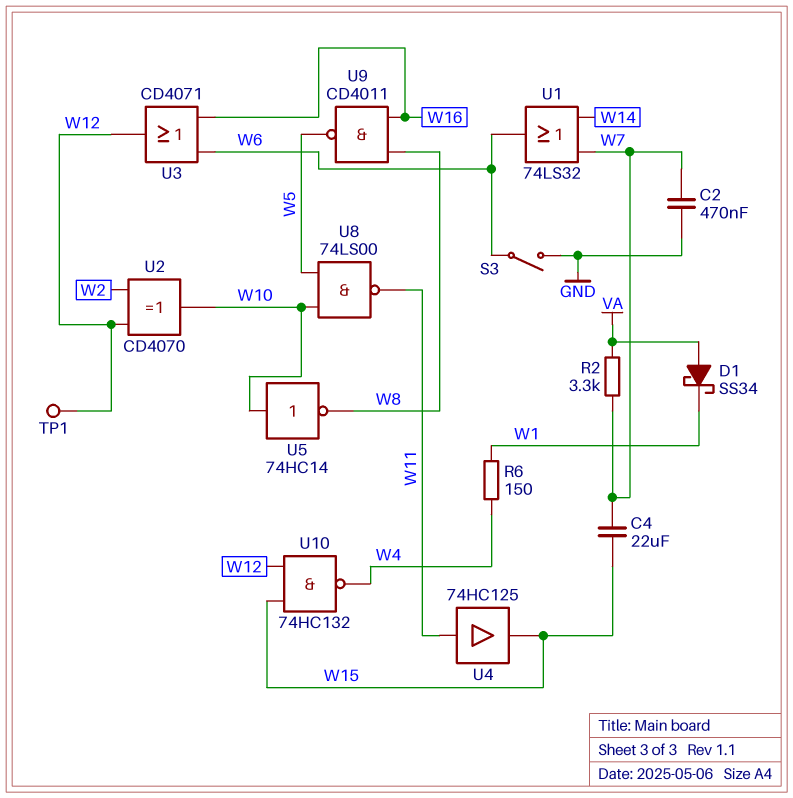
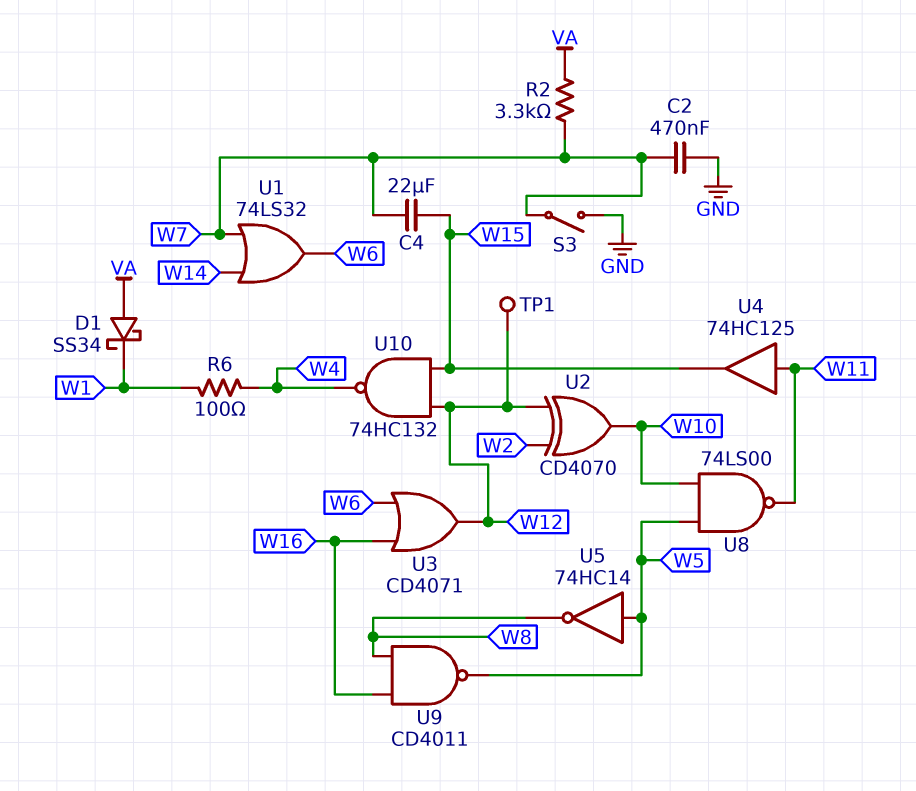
R6: 150 (W1, W4) -> 100 (W1, W4)
S3: switch (GND, W6) -> switch (GND, W7)
U5: NOT 74HC14 (in W10, out W8) -> NOT 74HC14 (in W5, out W8)

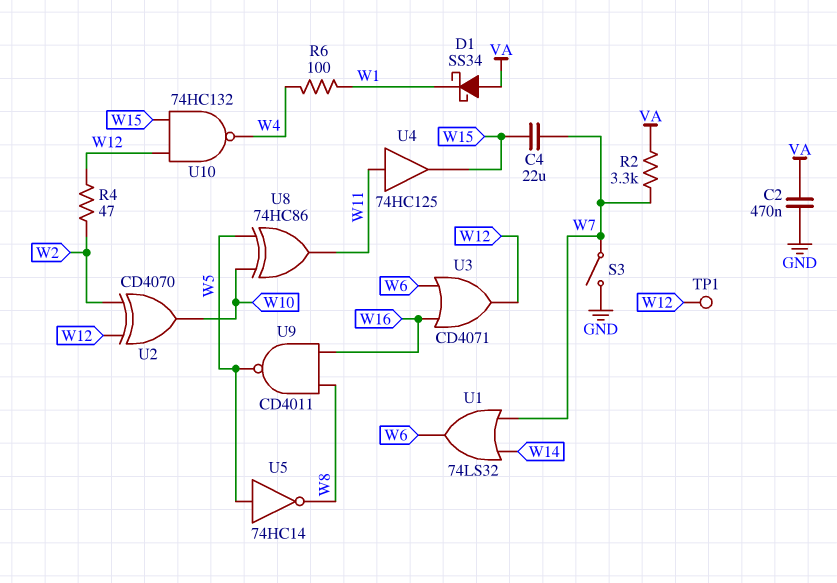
C2: 470nF (GND, W7) -> 470nF (GND, VA)
R4: none -> 47 (W2, W12)
U8: NAND 74LS00 (in W5, in W10, out W11) -> XOR 74HC86 (in W5, in W10, out W11)

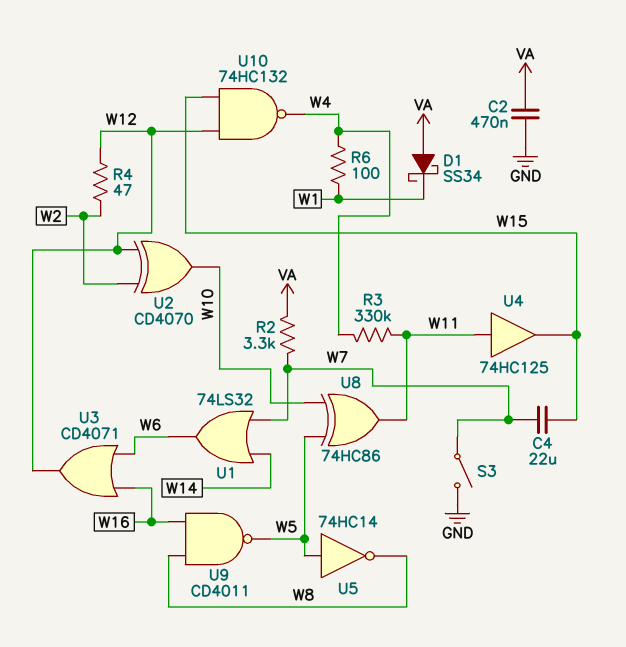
R3: none -> 330k (W4, W11)
TP1: test point (W12) -> none

